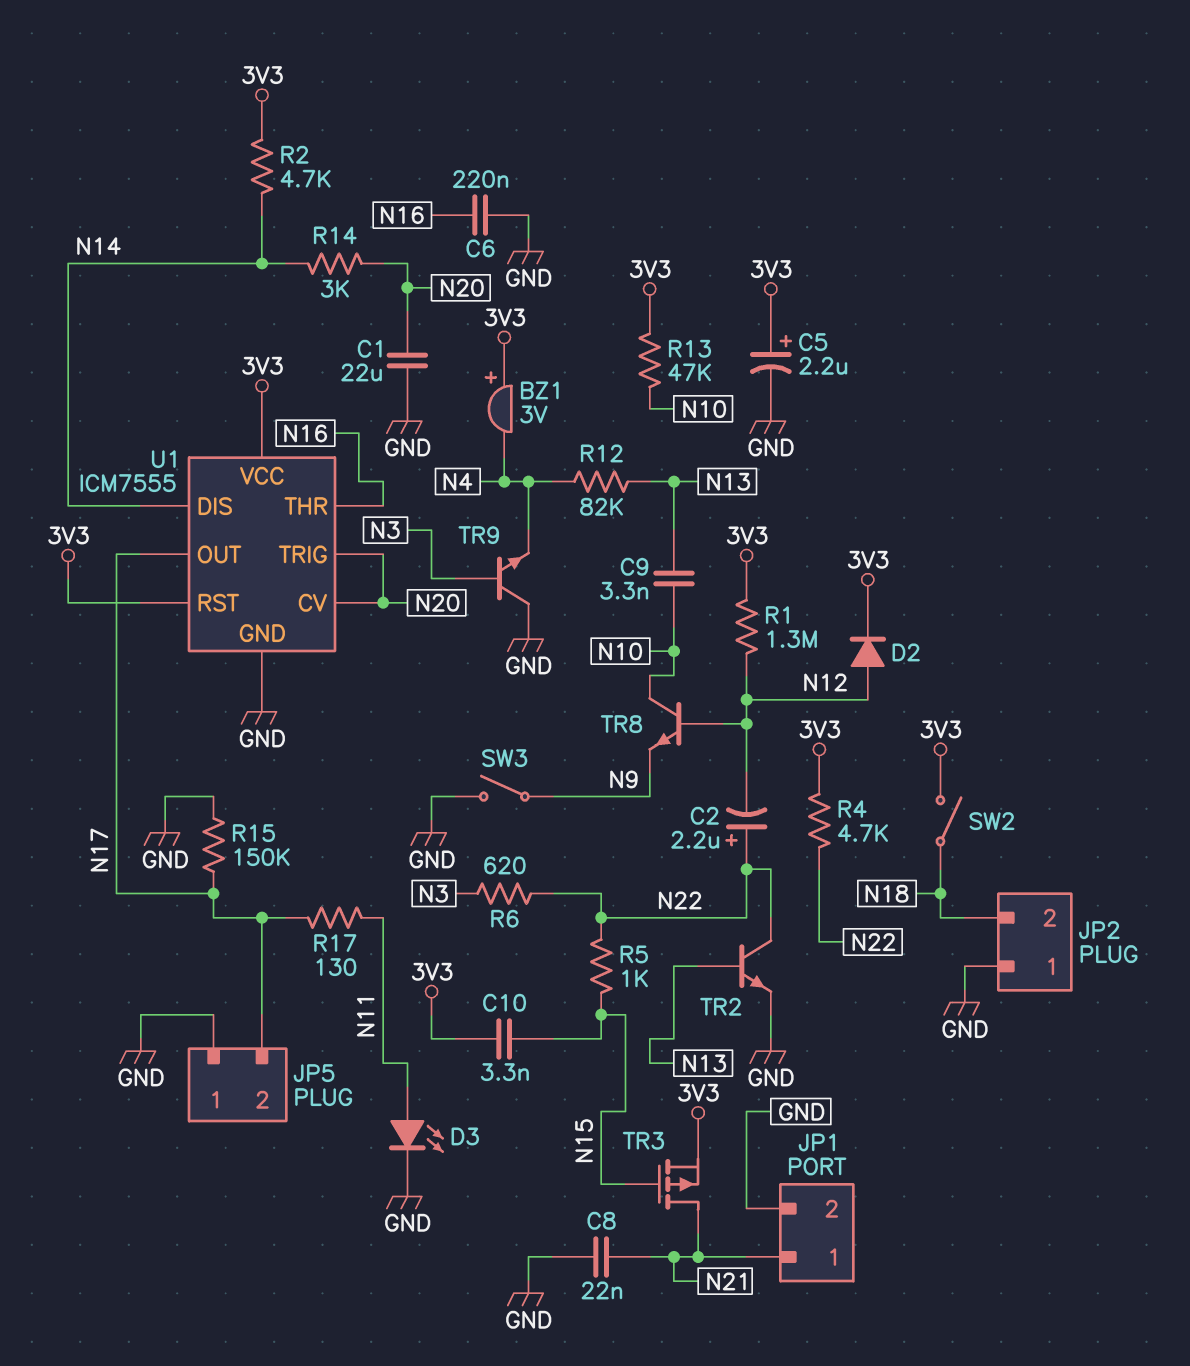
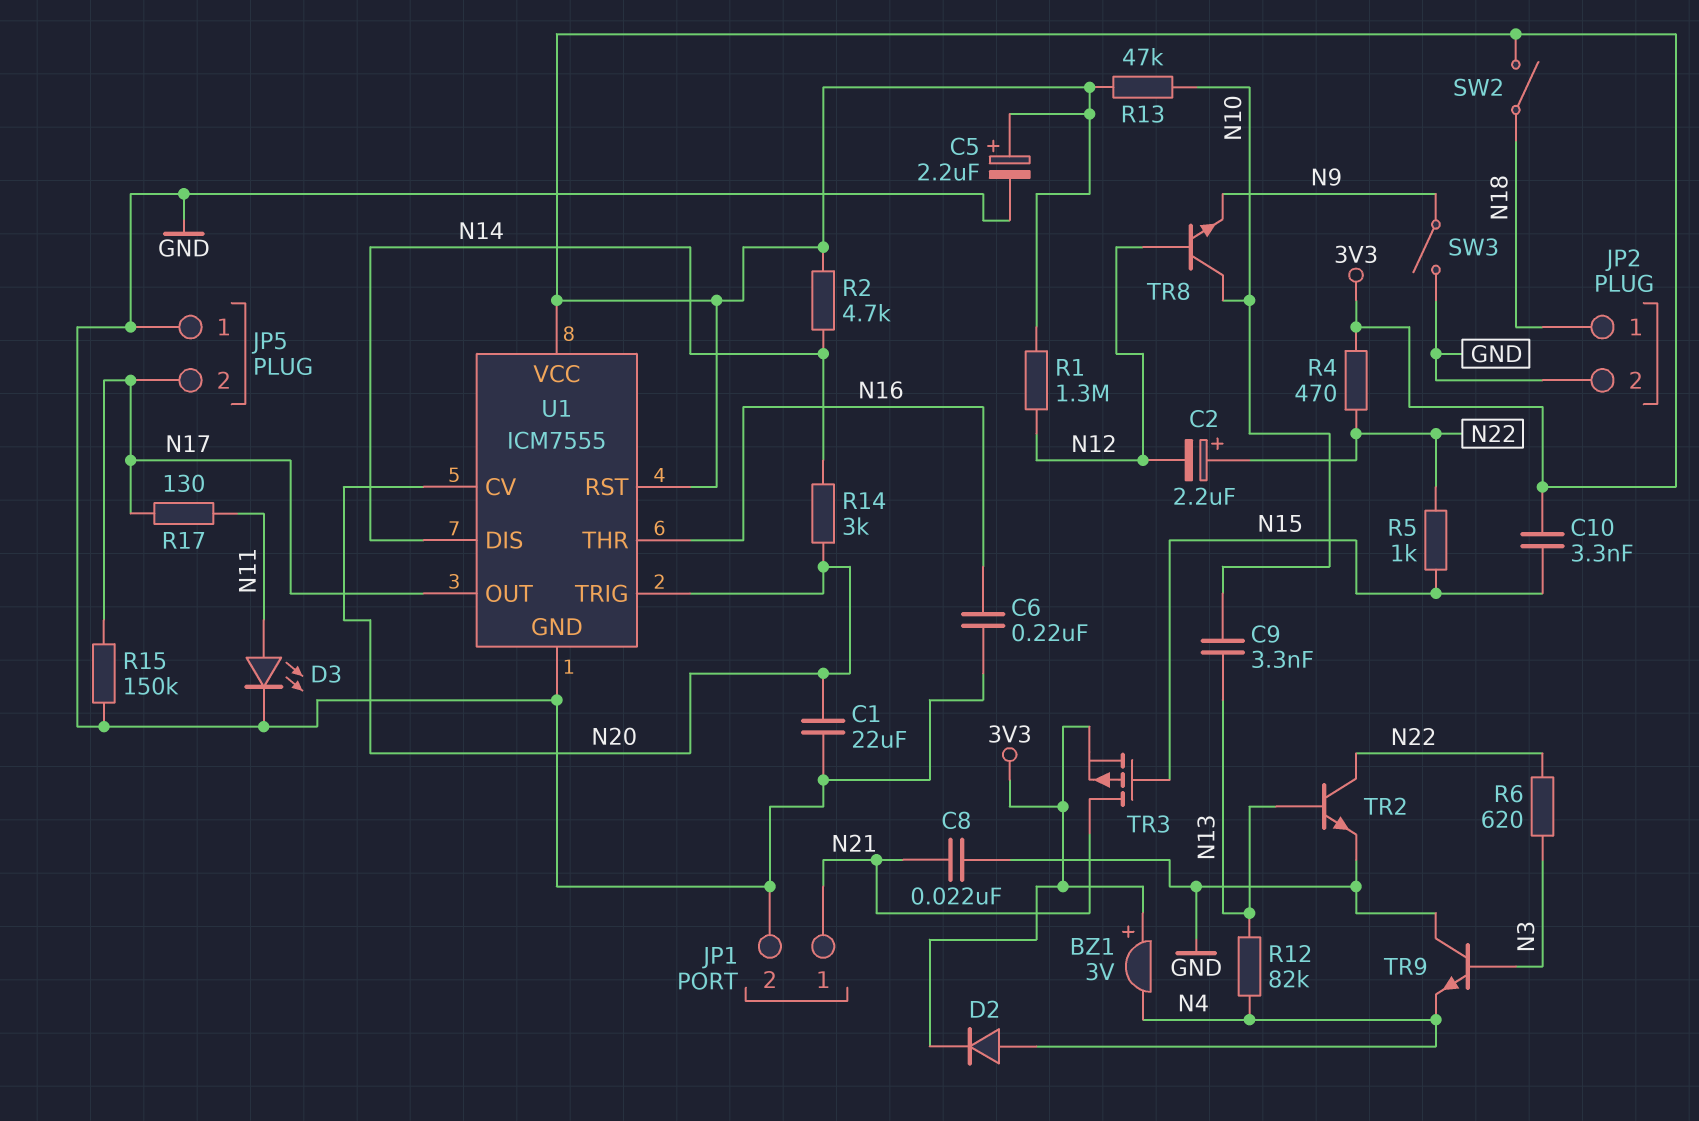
D2: diode (A N12, K 3V3) -> diode (A N4, K 3V3)
JP2 pin 1: GND -> N18
JP2 pin 2: N18 -> GND
R4: 4.7k (3V3, N22) -> 470 (3V3, N22)

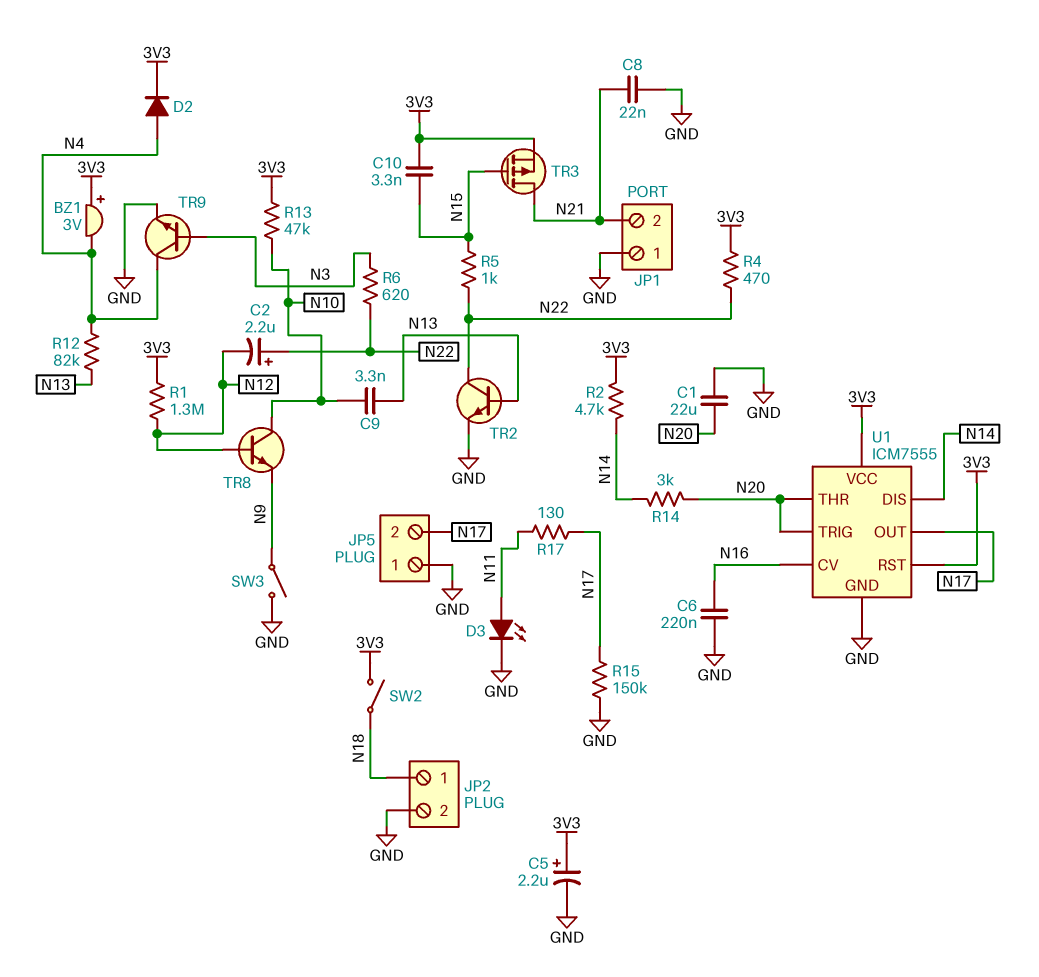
JP1 pin 1: N21 -> GND
JP1 pin 2: GND -> N21
TR9: NPN (B N3, C GND, E N4) -> NPN (B N3, C N4, E GND)
U1 pin CV: N20 -> N16
U1 pin THR: N16 -> N20

